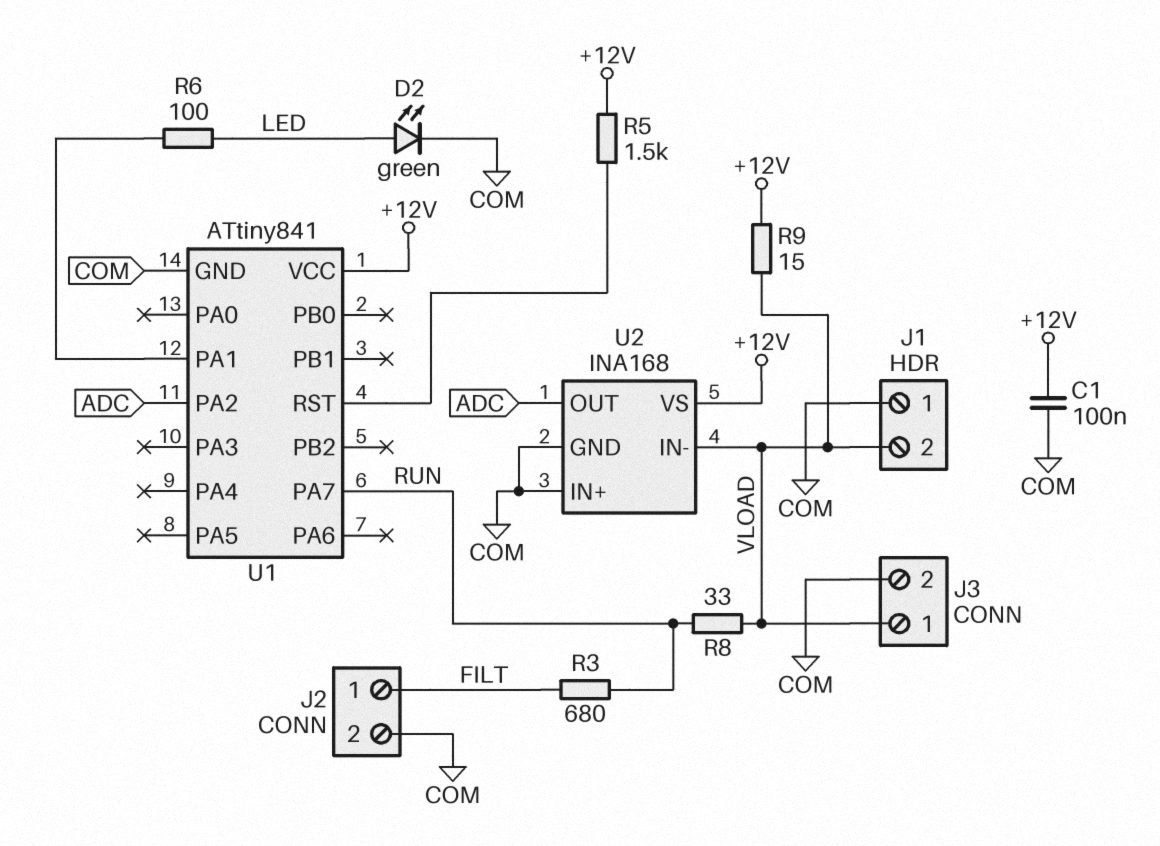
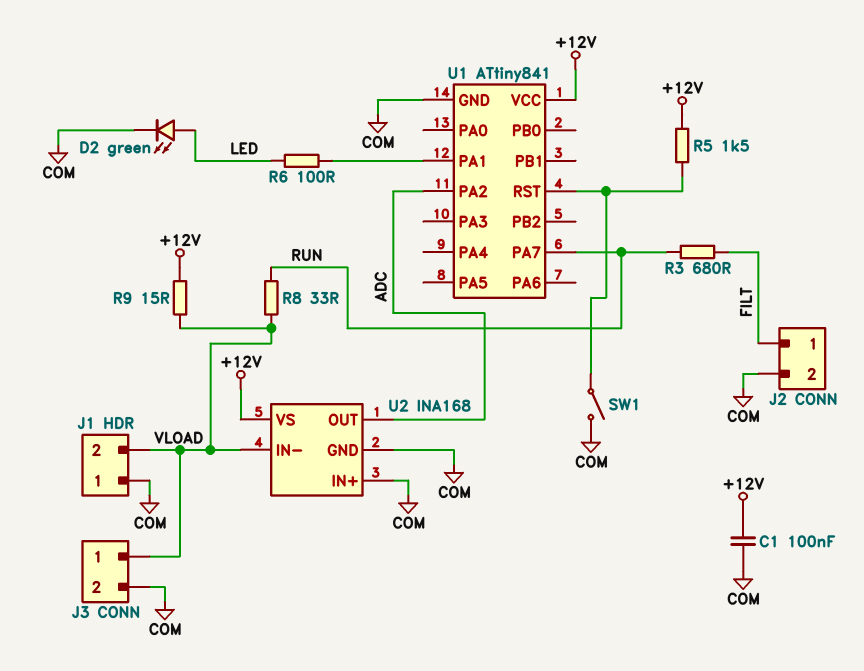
SW1: none -> switch (COM, U1/RST)

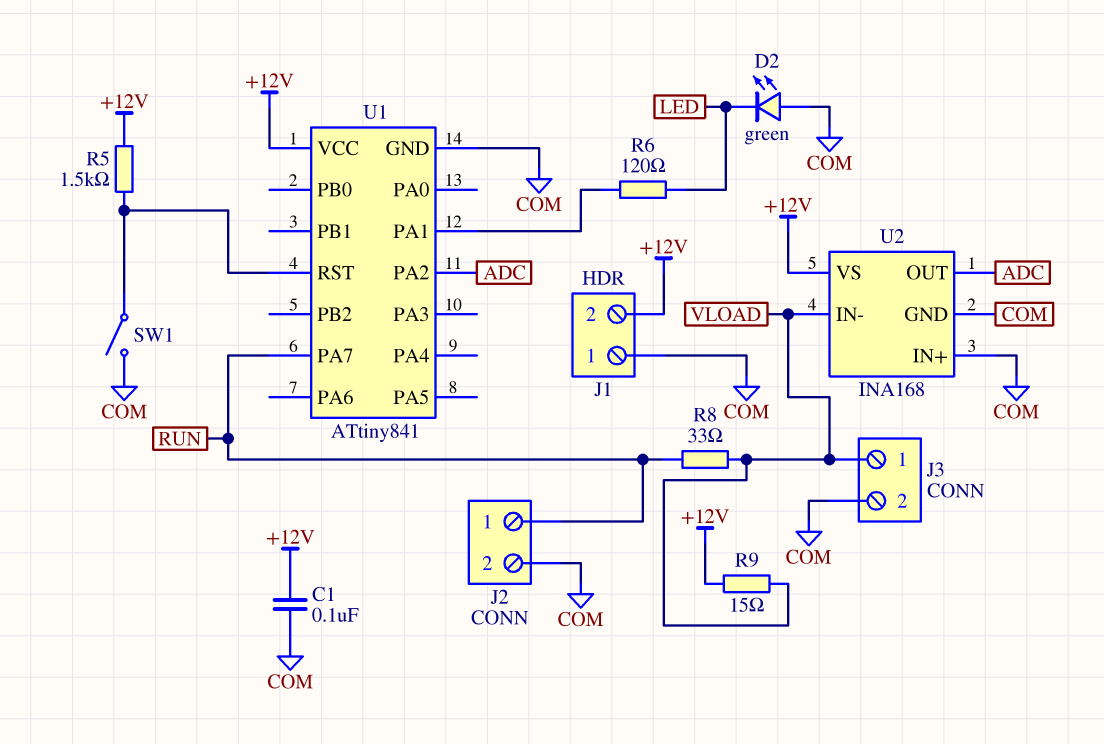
D2: LED green (A LED, K COM) -> LED green (A COM, K LED)
J1 pin 2: VLOAD -> +12V
J2 pin 1: FILT -> RUN
R3: 680 (FILT, RUN) -> none
R6: 100 (LED, U1/PA1) -> 120 (LED, U1/PA1)

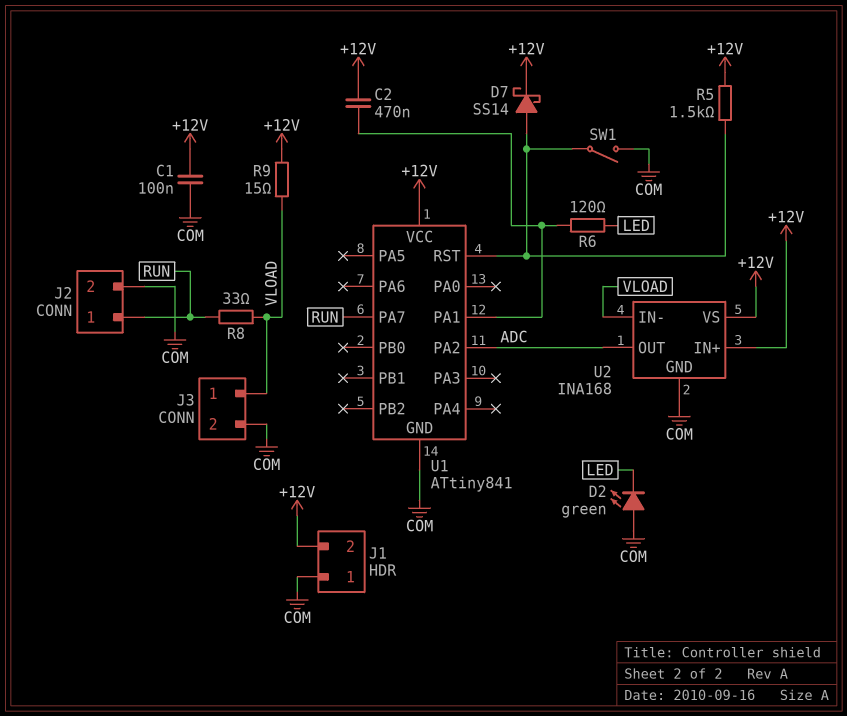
C2: none -> 470nF (+12V, U1/PA1)
D7: none -> schottky SS14 (A U1/RST, K +12V)
U2 pin IN+: COM -> +12V

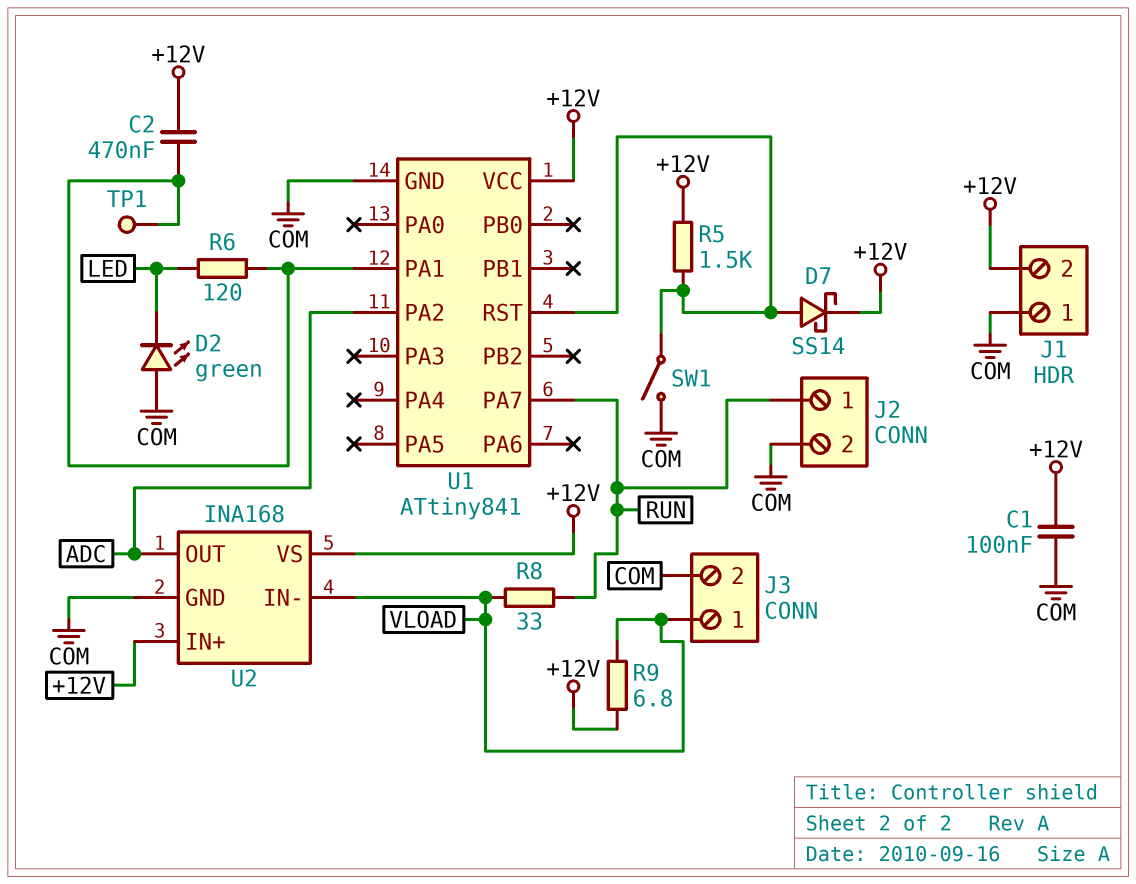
R9: 15 (+12V, VLOAD) -> 6.8 (+12V, VLOAD)
TP1: none -> test point (U1/PA1)

